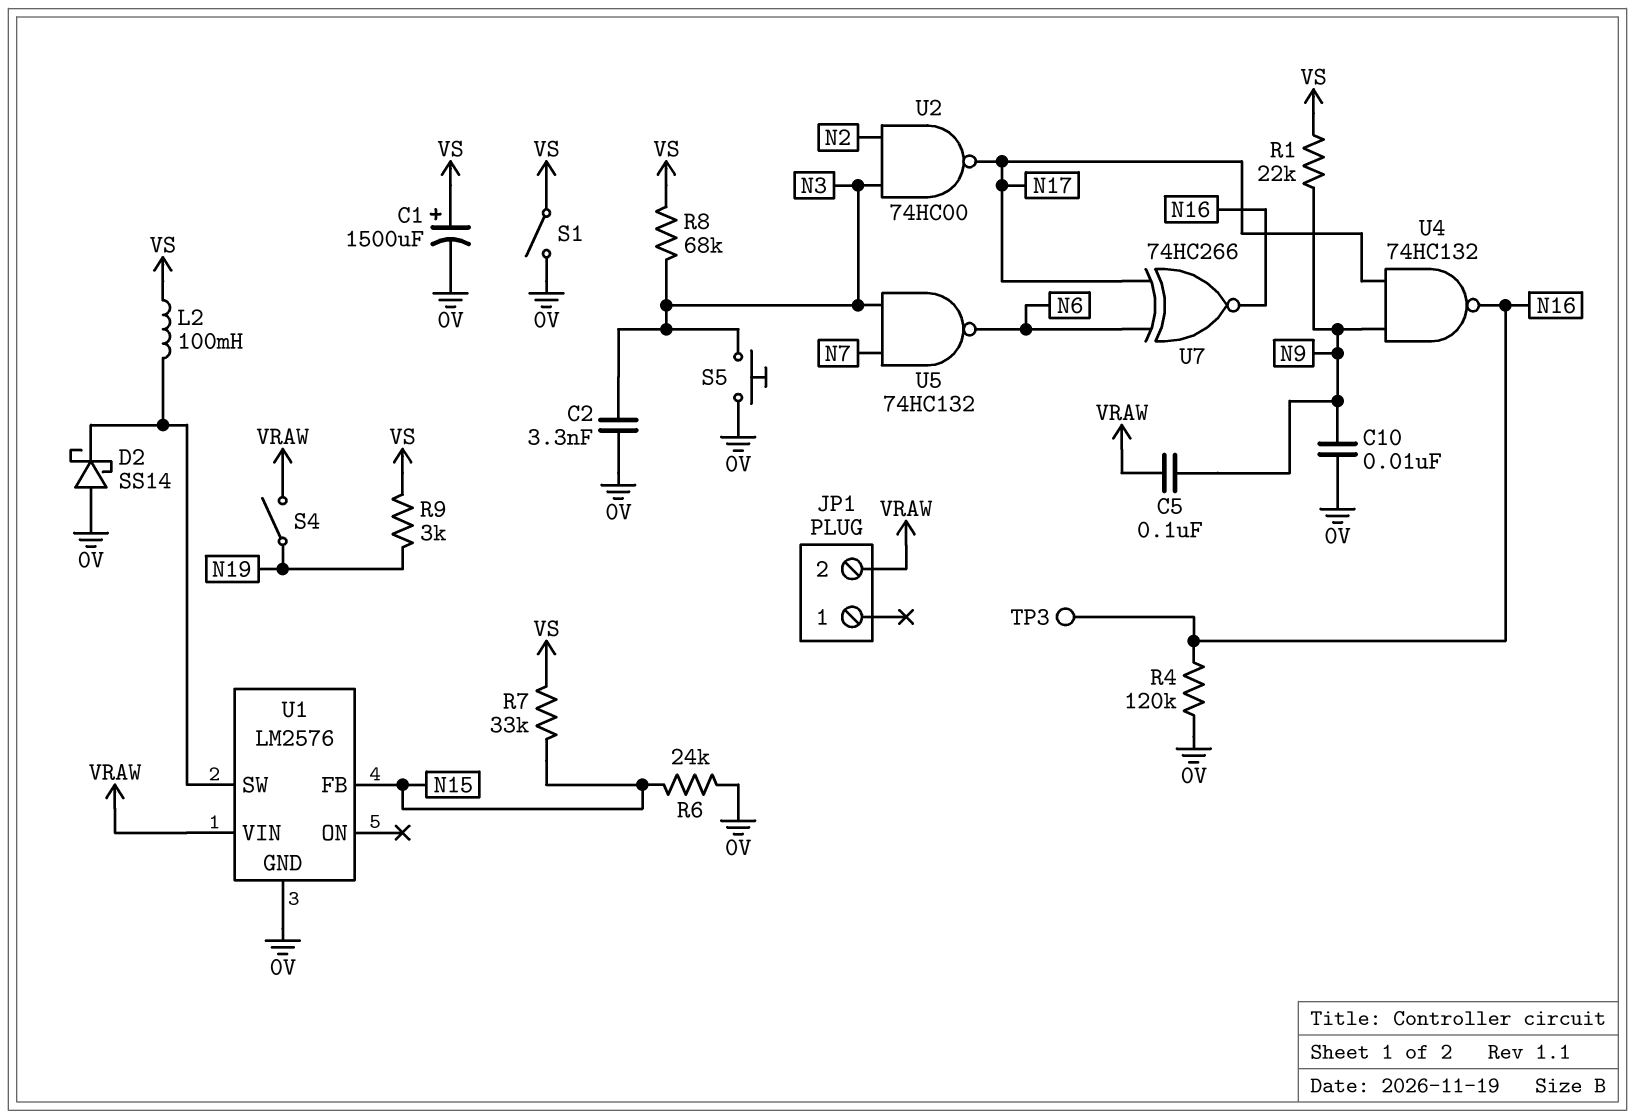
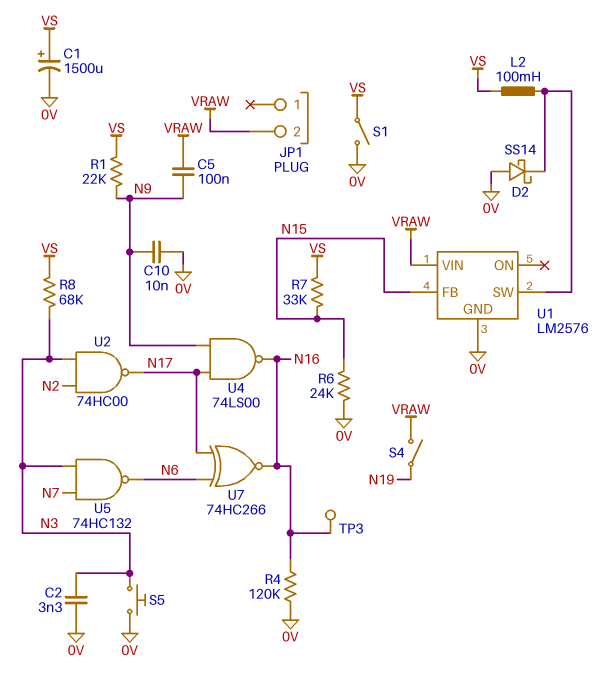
R9: 3k (N19, VS) -> none
U4: NAND 74HC132 (in N9, in N17, out N16) -> NAND 74LS00 (in N9, in N17, out N16)

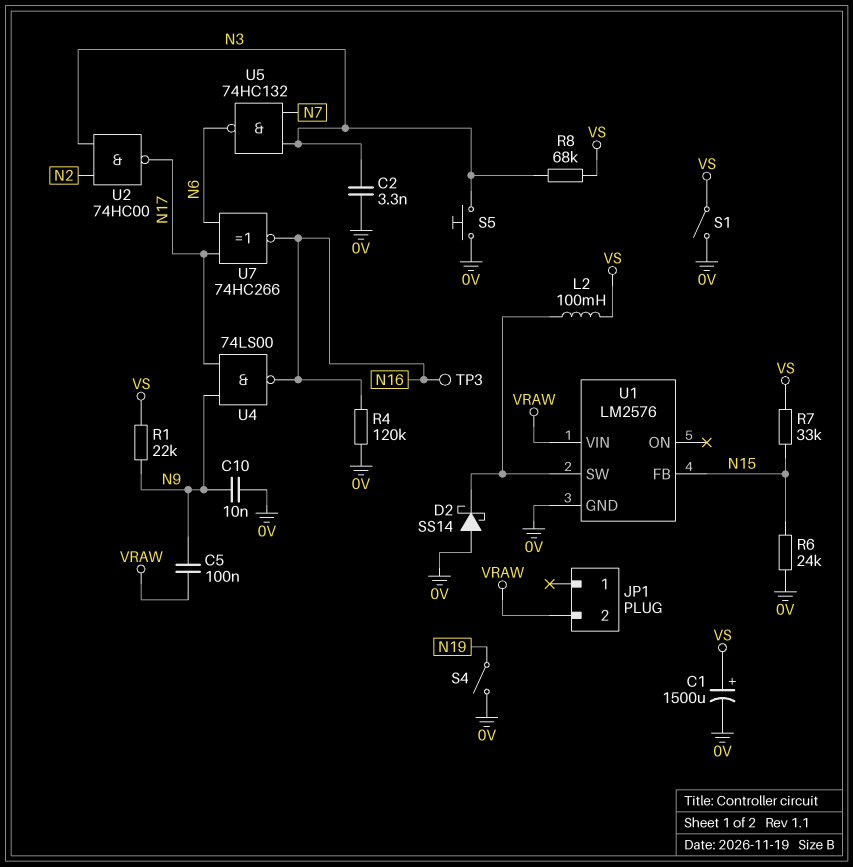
S4: switch (N19, VRAW) -> switch (0V, N19)

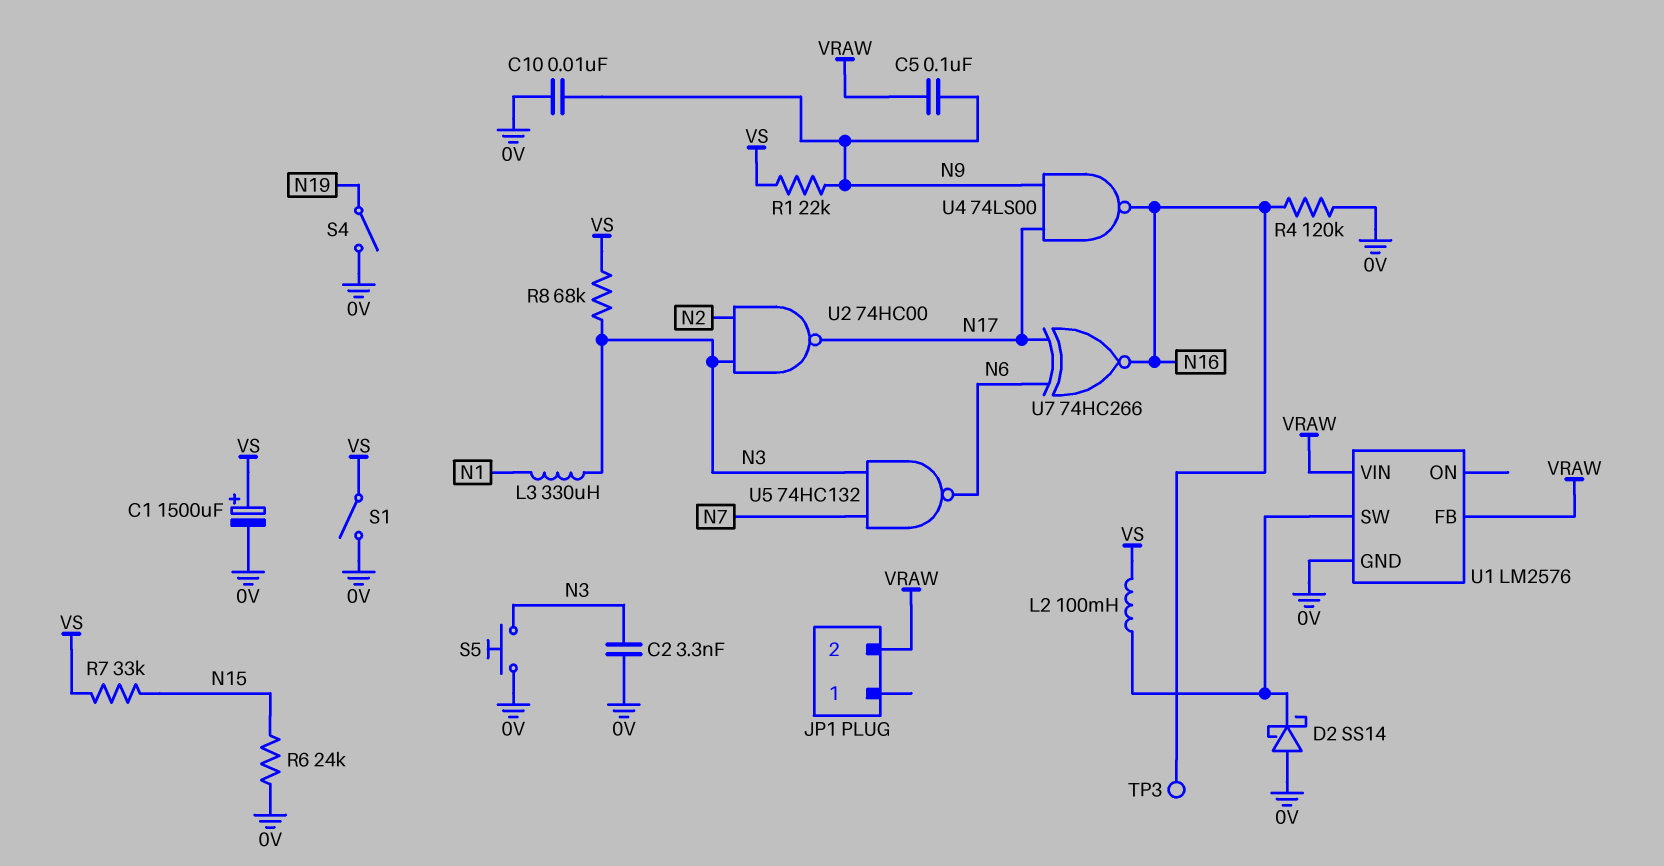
L3: none -> 330uH (N1, N3)
U1 pin FB: N15 -> VRAW

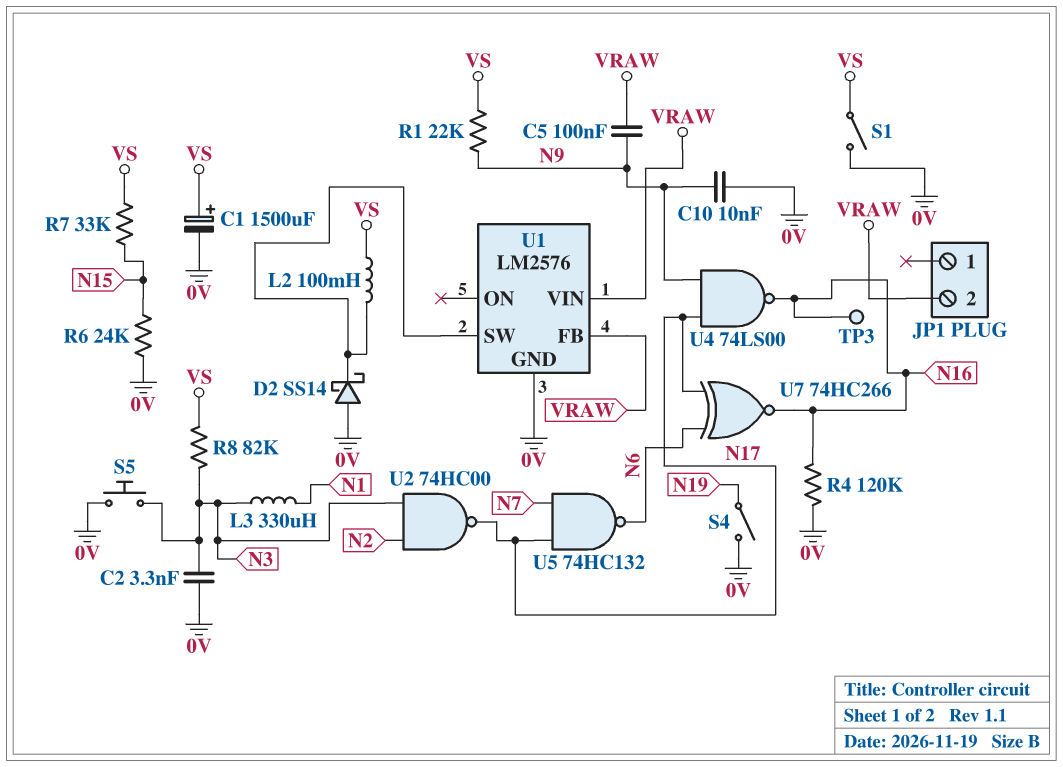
R8: 68k (N3, VS) -> 82k (N3, VS)
U5: NAND 74HC132 (in N3, in N7, out N6) -> NAND 74HC132 (in N7, in N17, out N6)

